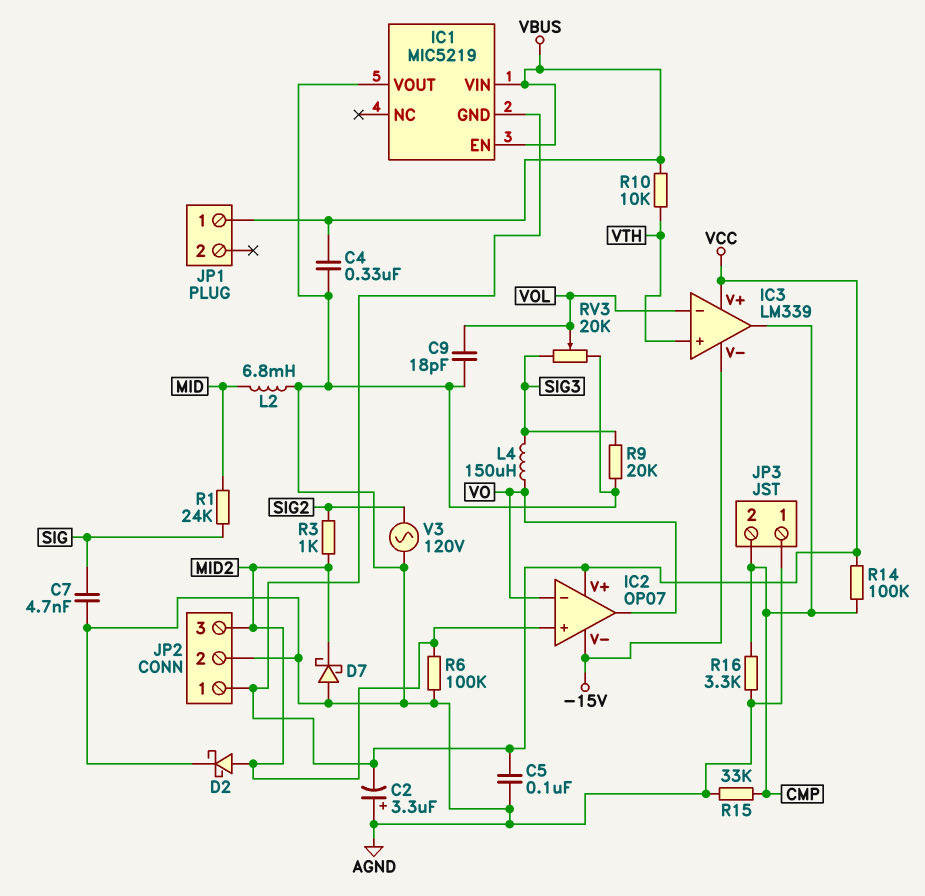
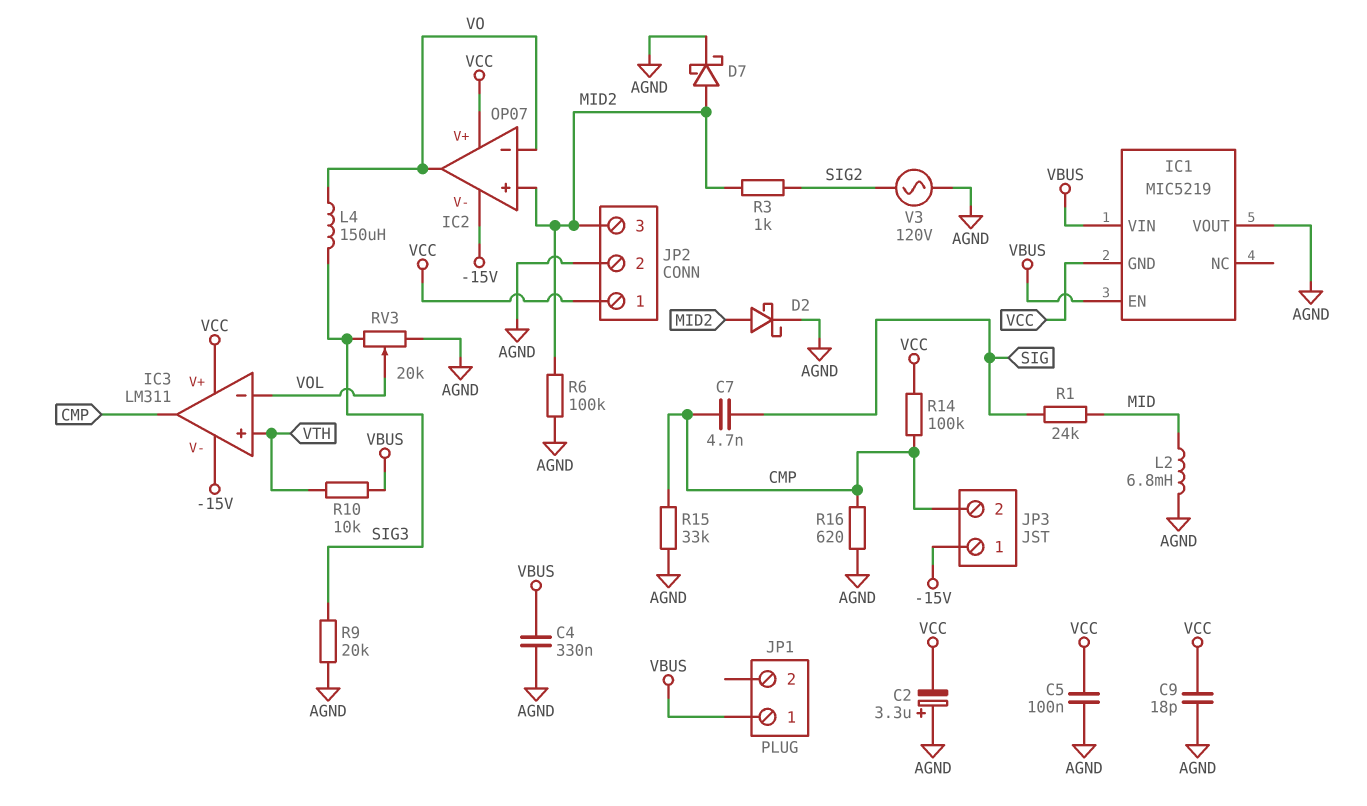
C7: 4.7nF (AGND, SIG) -> 4.7nF (CMP, SIG)
C9: 18pF (AGND, VOL) -> 18pF (AGND, VCC)
D7: schottky (A AGND, K MID2) -> schottky (A MID2, K AGND)
IC3: LM339 -> LM311
JP3 pin 1: AGND -> -15V
R16: 3.3k (AGND, CMP) -> 620 (AGND, CMP)

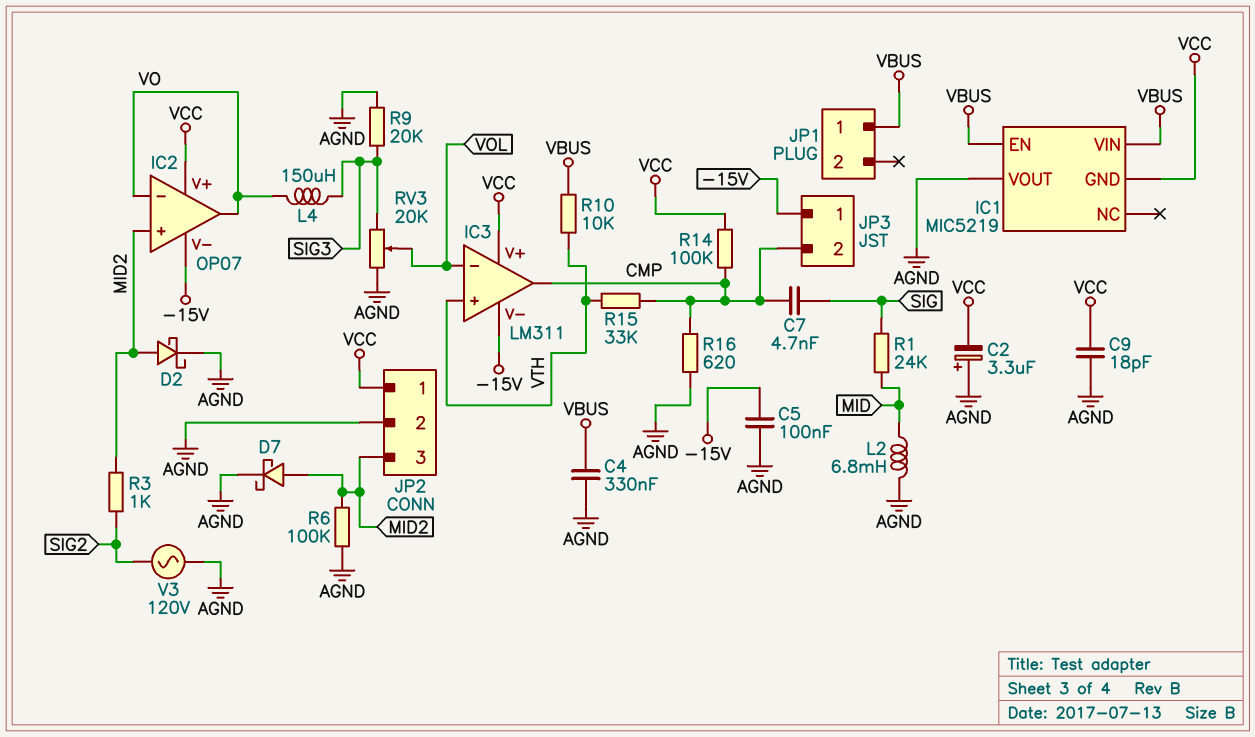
C5: 100nF (AGND, VCC) -> 100nF (-15V, AGND)
R15: 33k (AGND, CMP) -> 33k (CMP, VTH)

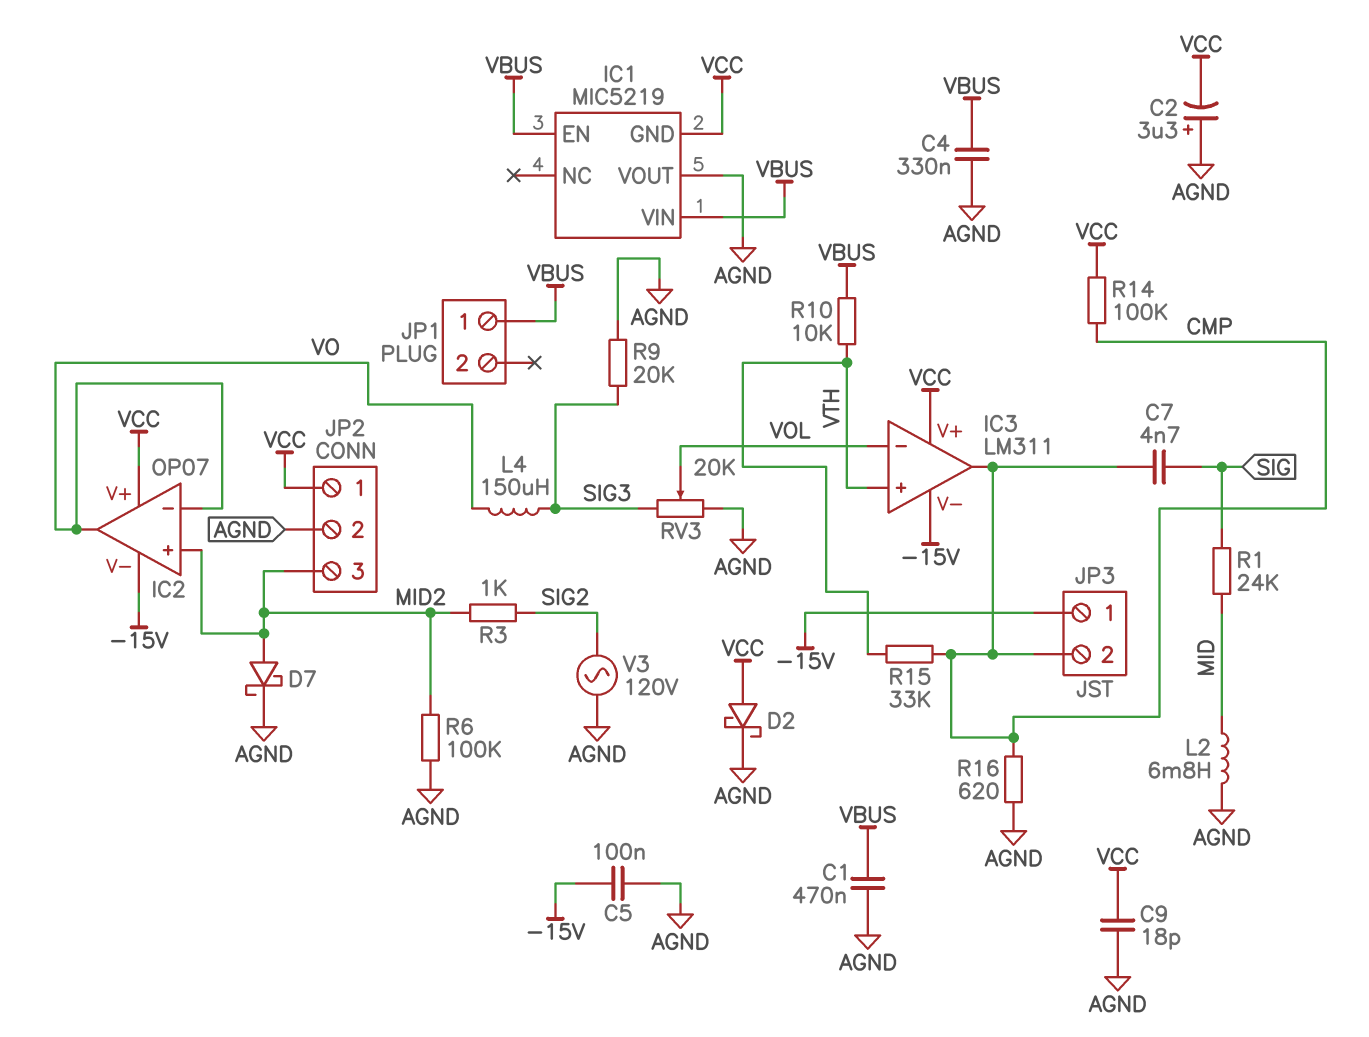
C1: none -> 470nF (AGND, VBUS)
D2: schottky (A MID2, K AGND) -> schottky (A VCC, K AGND)

